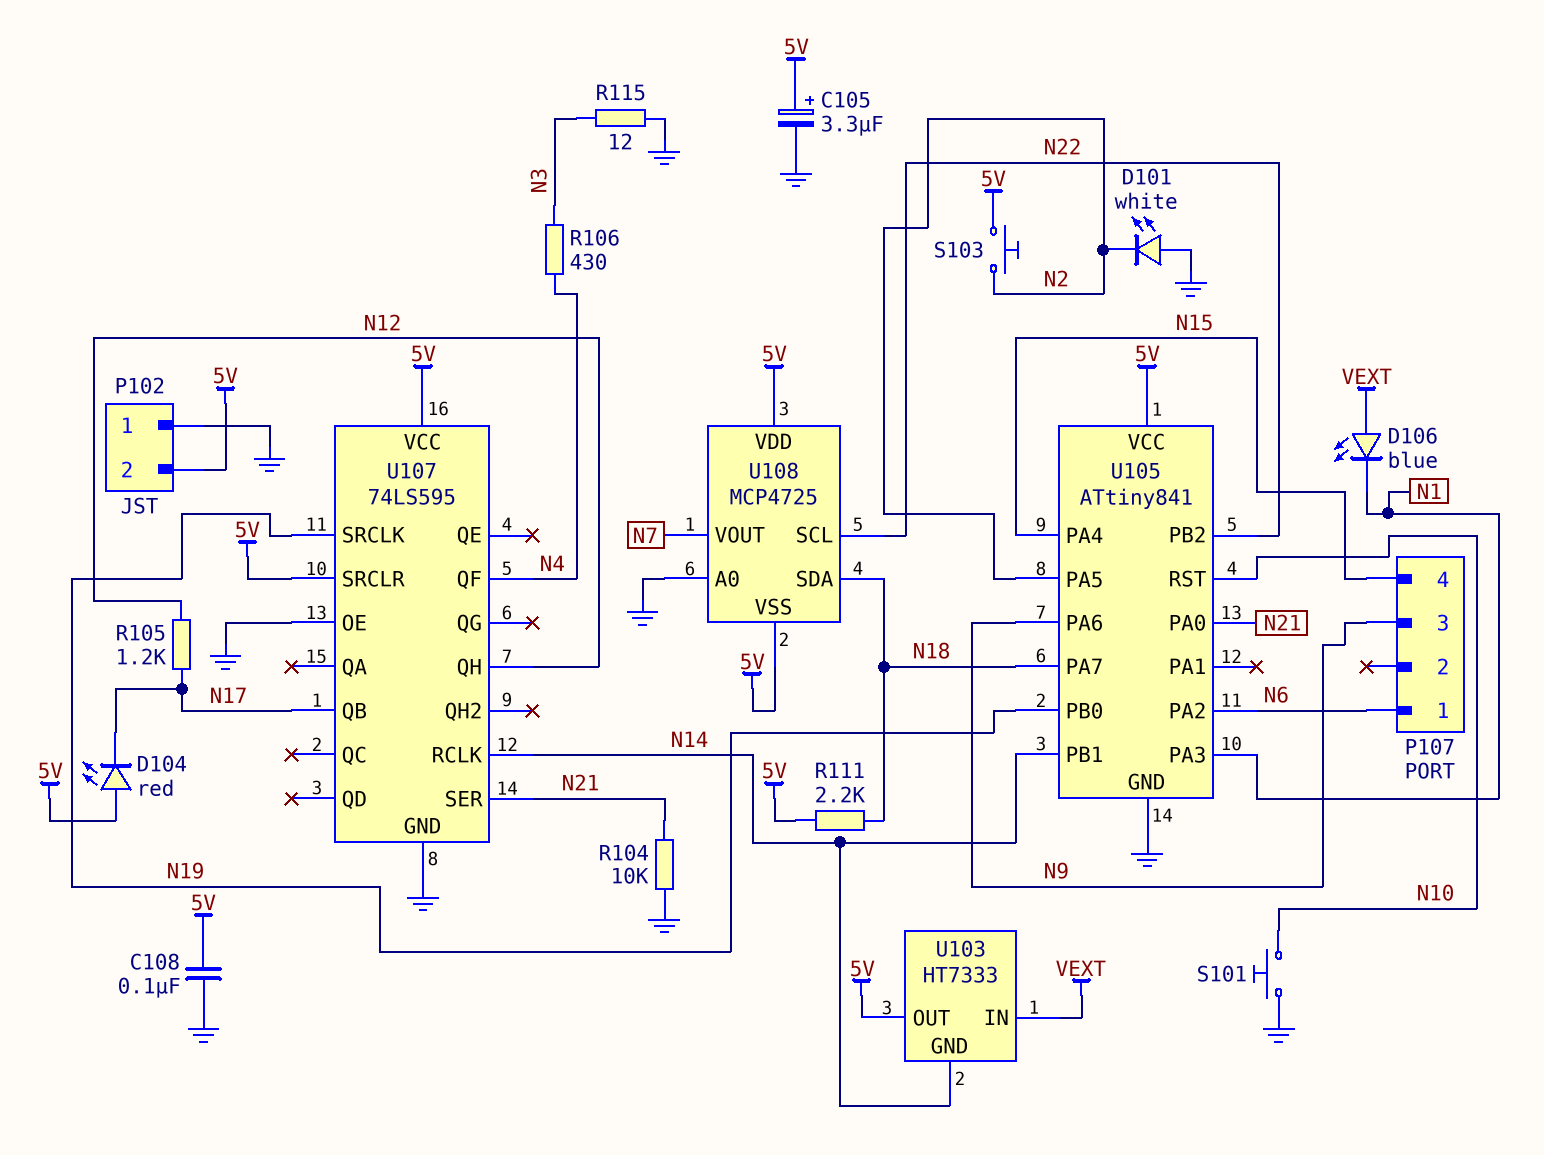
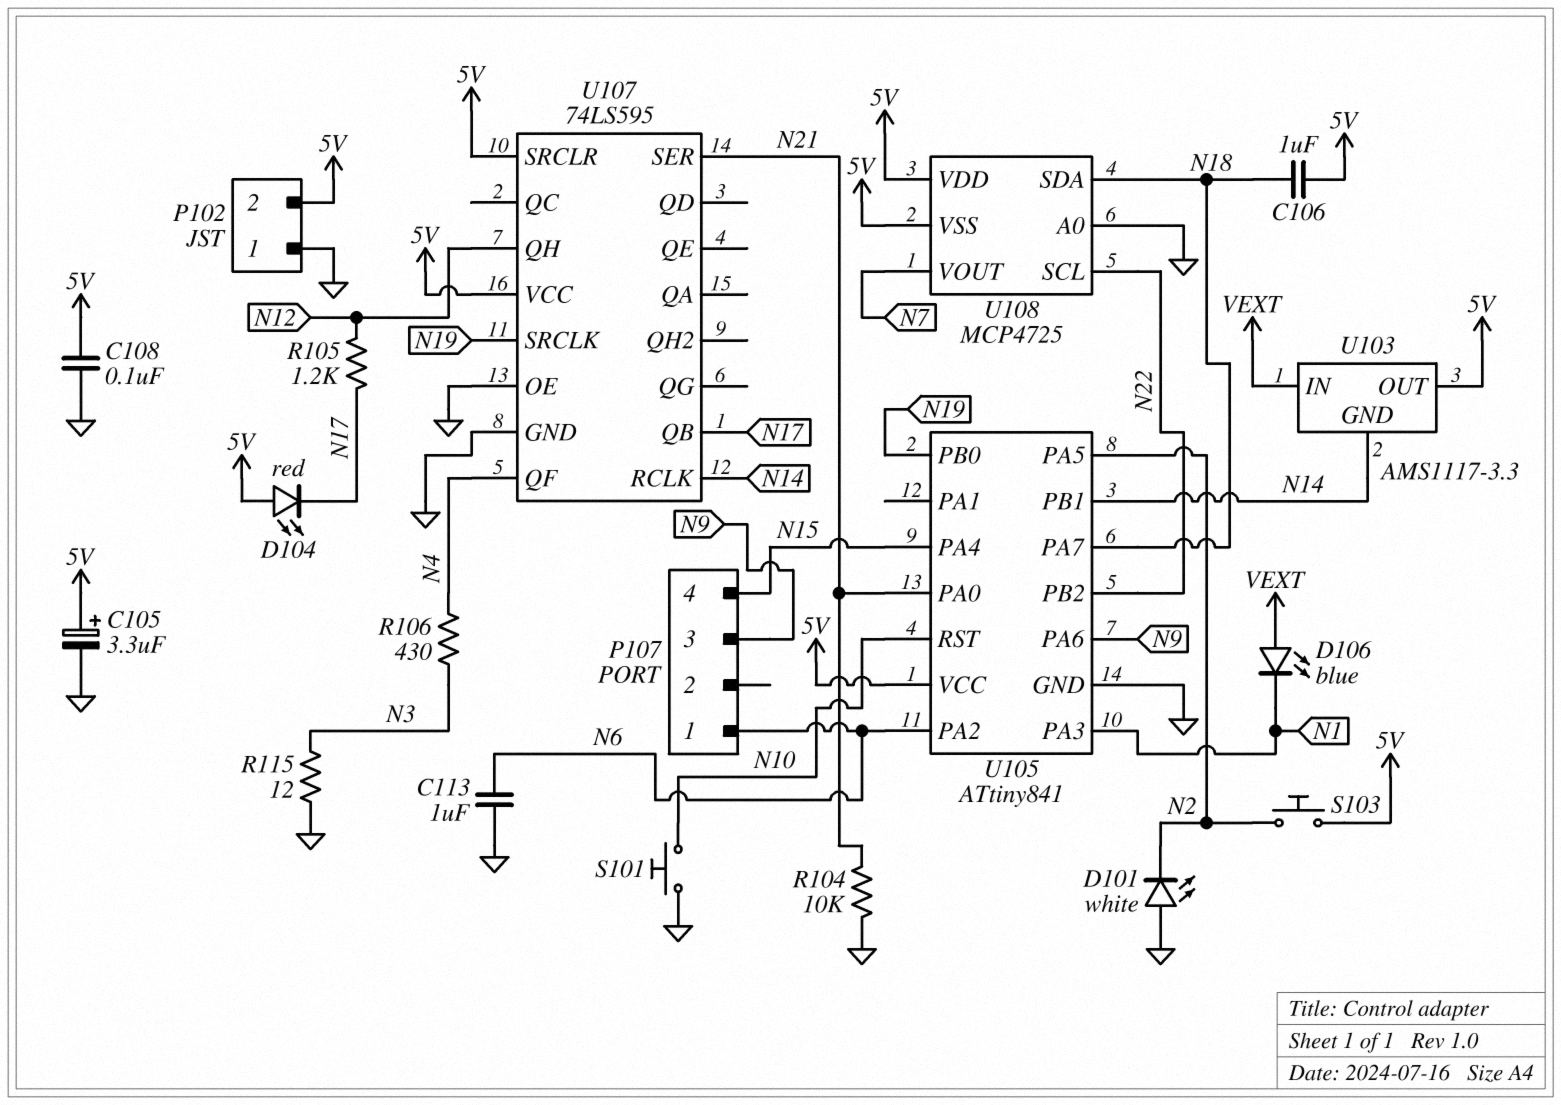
C106: none -> 1uF (5V, N18)
C113: none -> 1uF (GND, N6)
R111: 2.2k (5V, N18) -> none
U103: HT7333 -> AMS1117-3.3

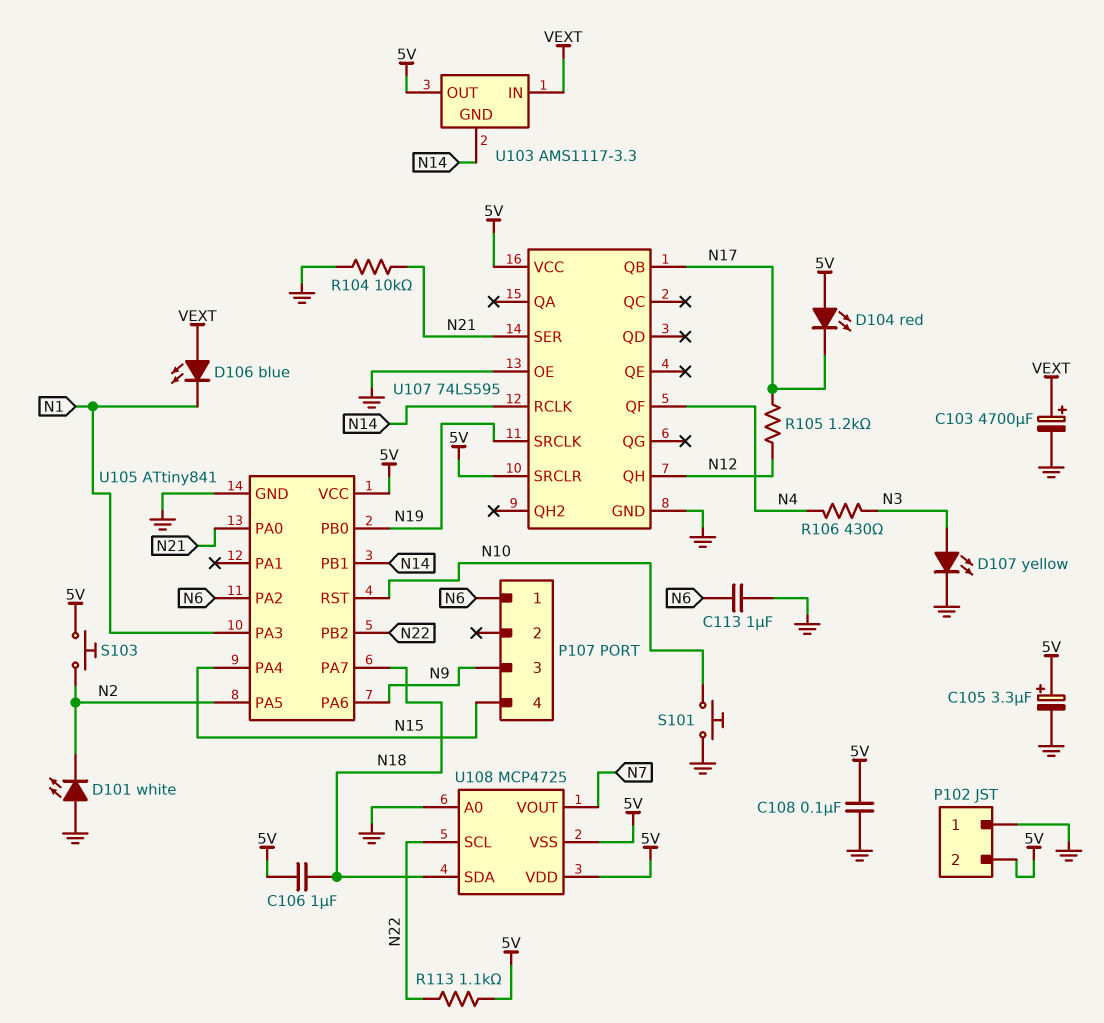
C103: none -> 4700uF (plus VEXT, minus GND)
D107: none -> LED yellow (A N3, K GND)
R113: none -> 1.1k (5V, N22)
R115: 12 (GND, N3) -> none

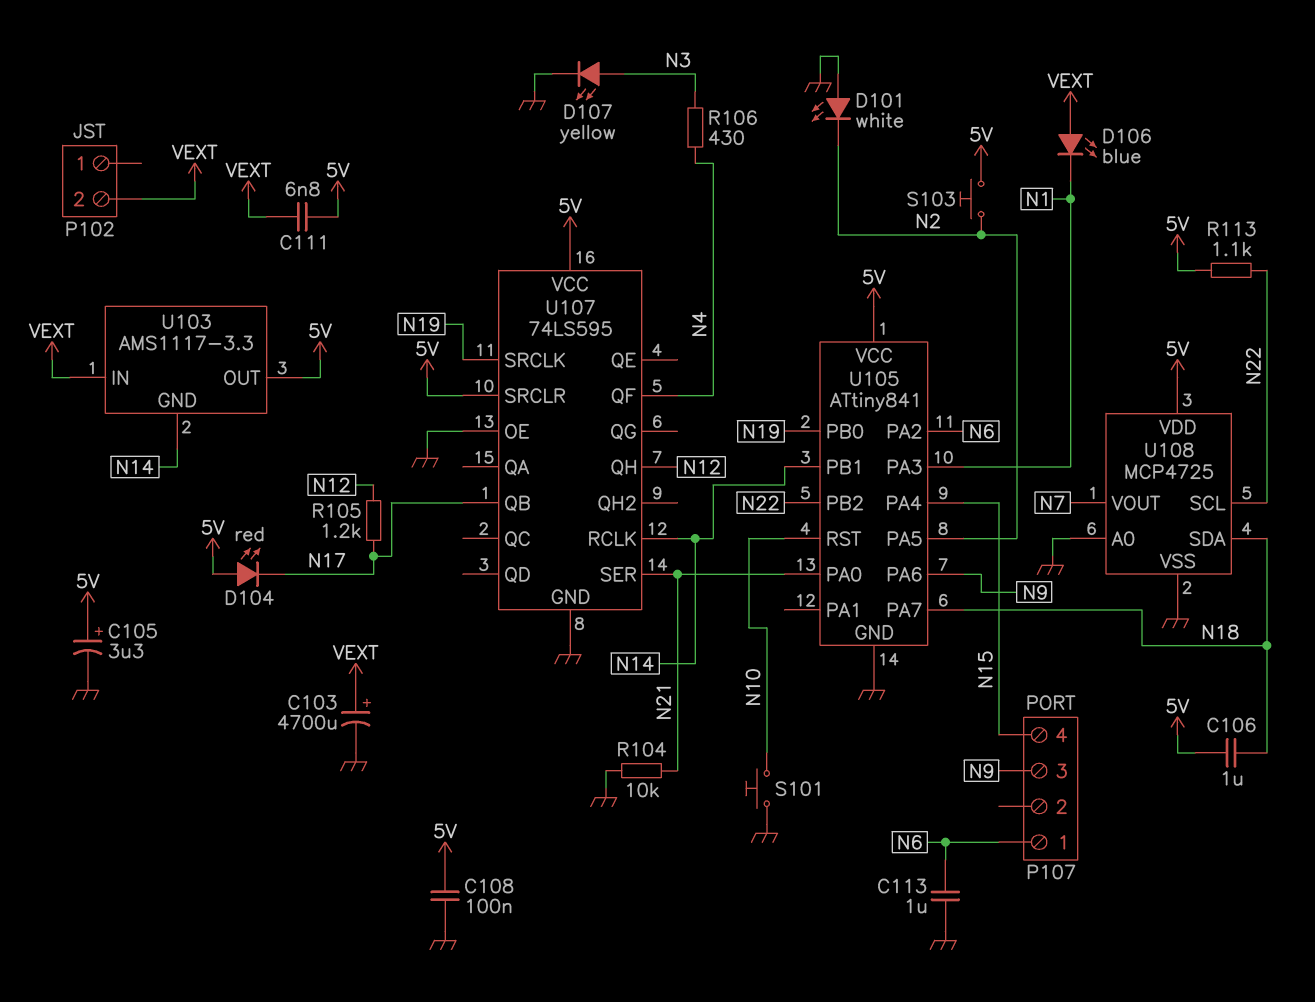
C111: none -> 6.8nF (5V, VEXT)
P102 pin 1: GND -> none
P102 pin 2: 5V -> VEXT
U108 pin VSS: 5V -> GND

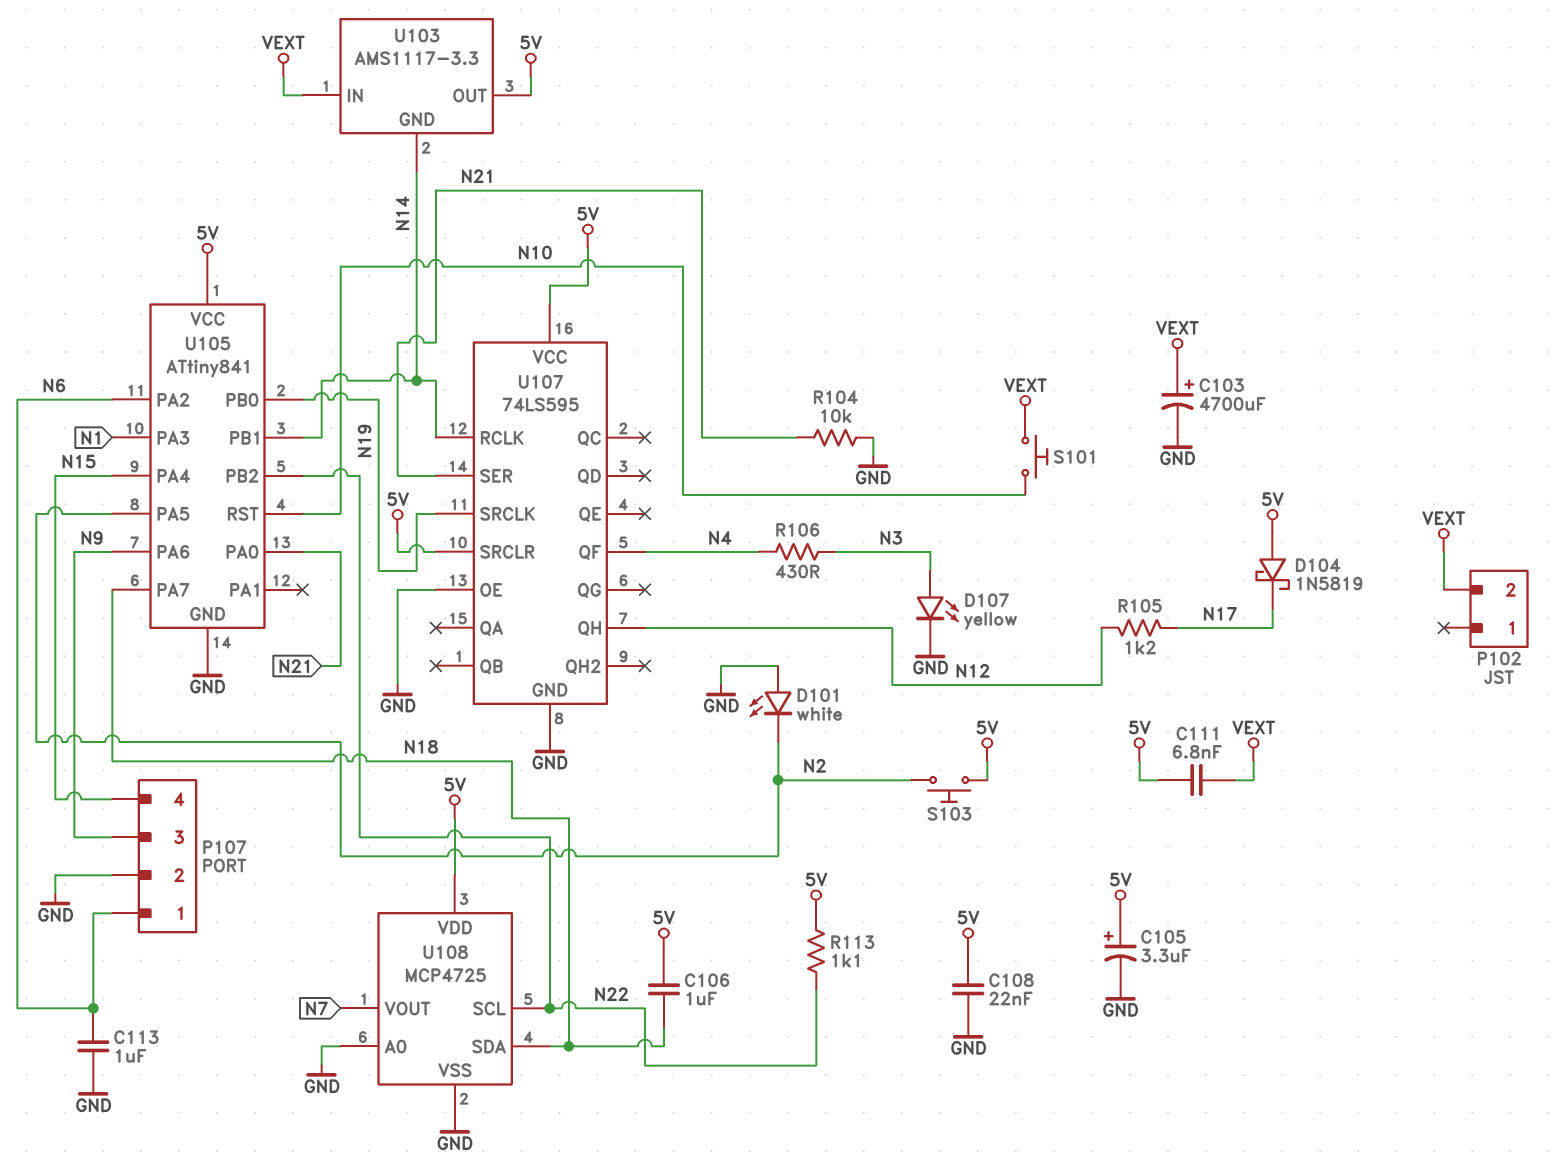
C108: 100nF (5V, GND) -> 22nF (5V, GND)
D104: LED red (A 5V, K N17) -> schottky 1N5819 (A 5V, K N17)
D106: LED blue (A VEXT, K N1) -> none
P107 pin 2: none -> GND
S101: button (GND, N10) -> button (N10, VEXT)
U107 pin QB: N17 -> none

